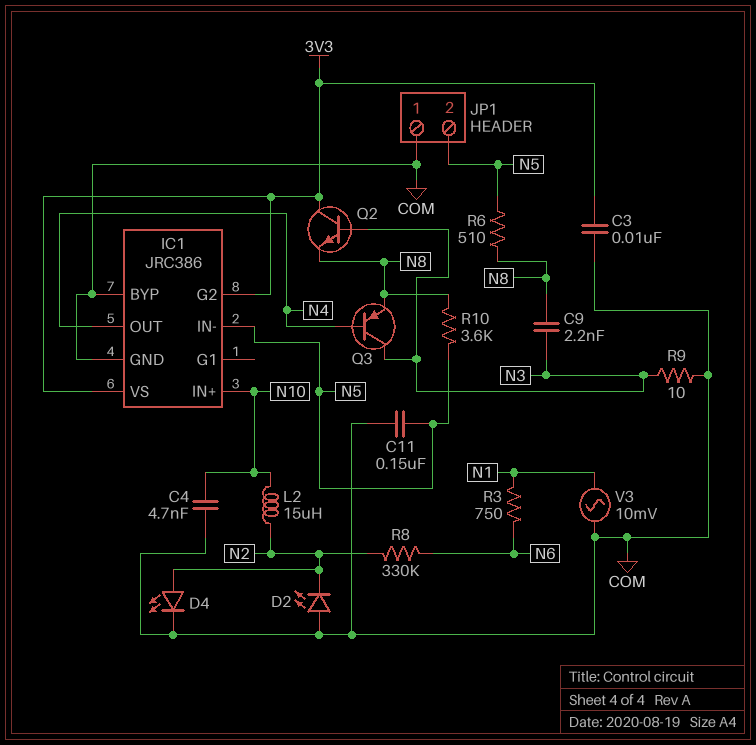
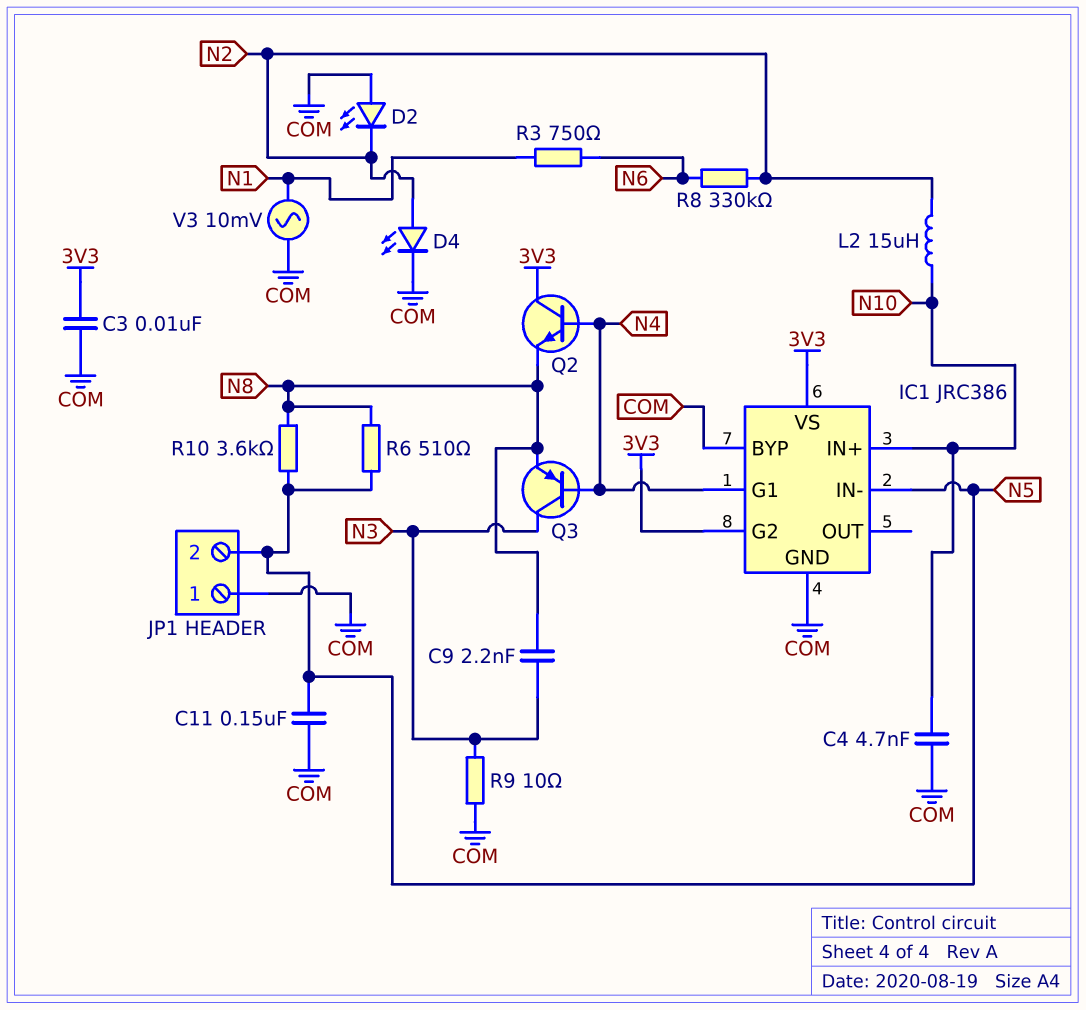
IC1 pin G1: none -> N4
IC1 pin OUT: N4 -> none
Q2: NPN (B N3, C 3V3, E N8) -> NPN (B N4, C 3V3, E N8)

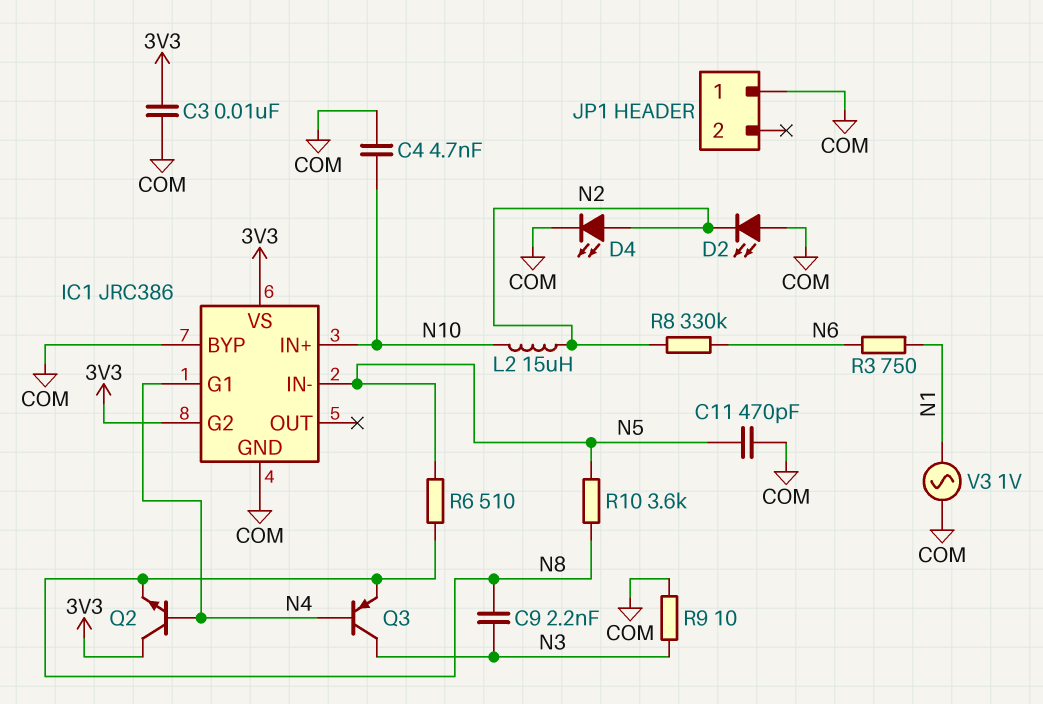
C11: 150nF (COM, N5) -> 470pF (COM, N5)
JP1 pin 2: N5 -> none
V3: AC 10mV (COM, N1) -> AC 1V (COM, N1)

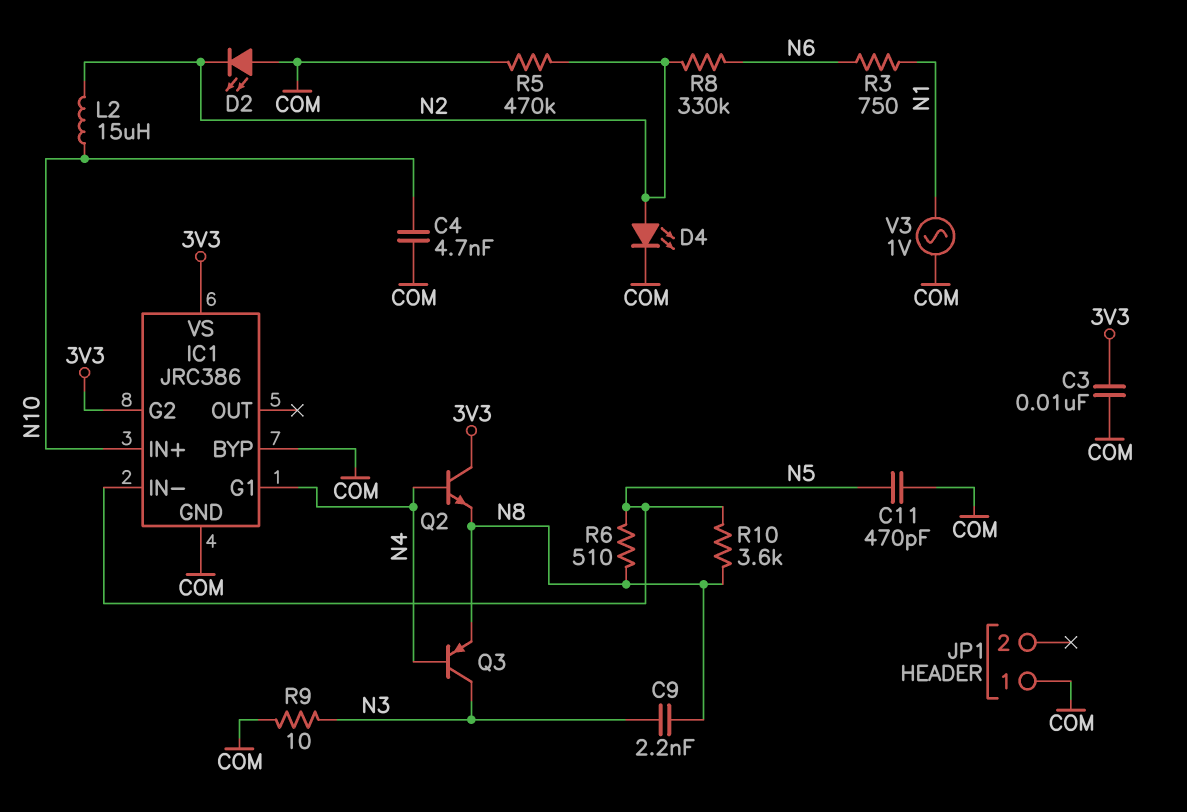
R5: none -> 470k (COM, N2)

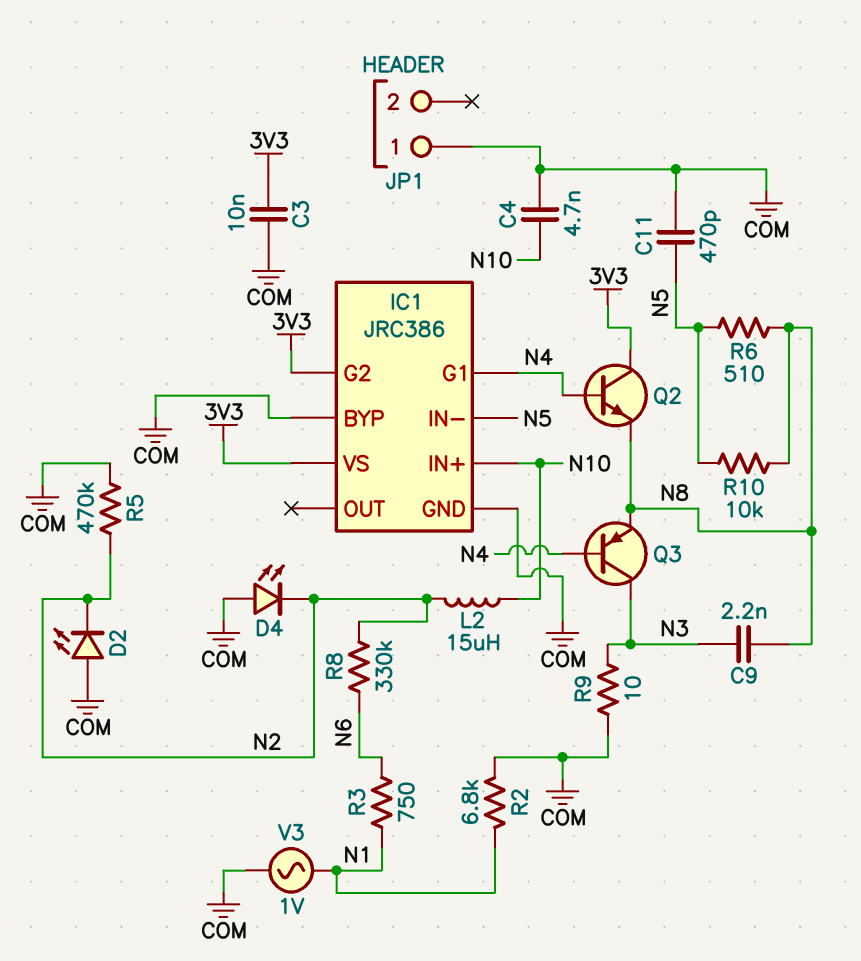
D4: LED (A N2, K COM) -> LED (A COM, K N2)
R2: none -> 6.8k (COM, N1)
R10: 3.6k (N5, N8) -> 10k (N5, N8)

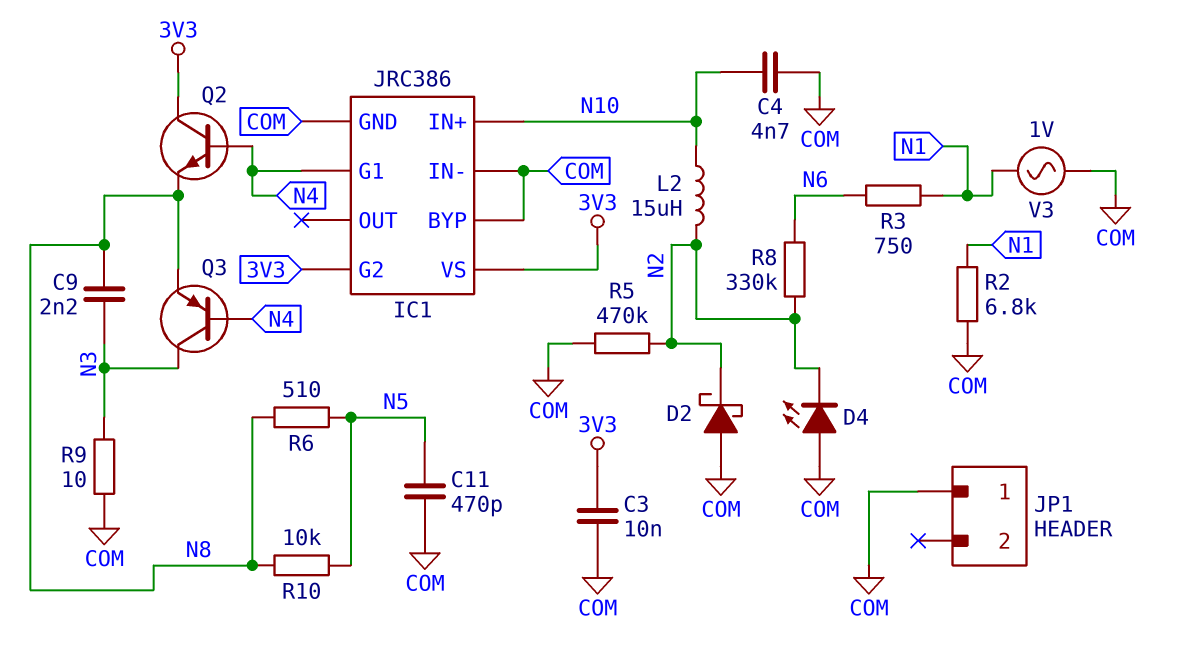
D2: LED (A COM, K N2) -> schottky (A COM, K N2)
IC1 pin IN-: N5 -> COM

